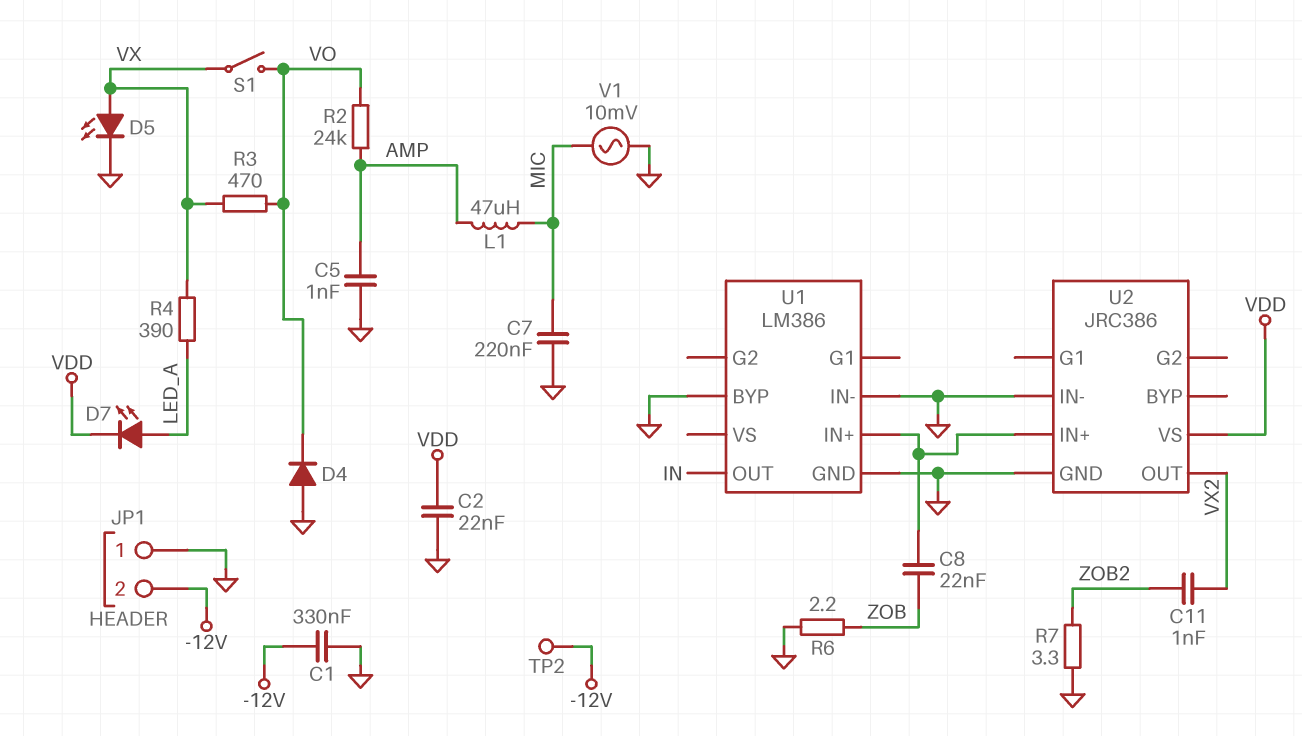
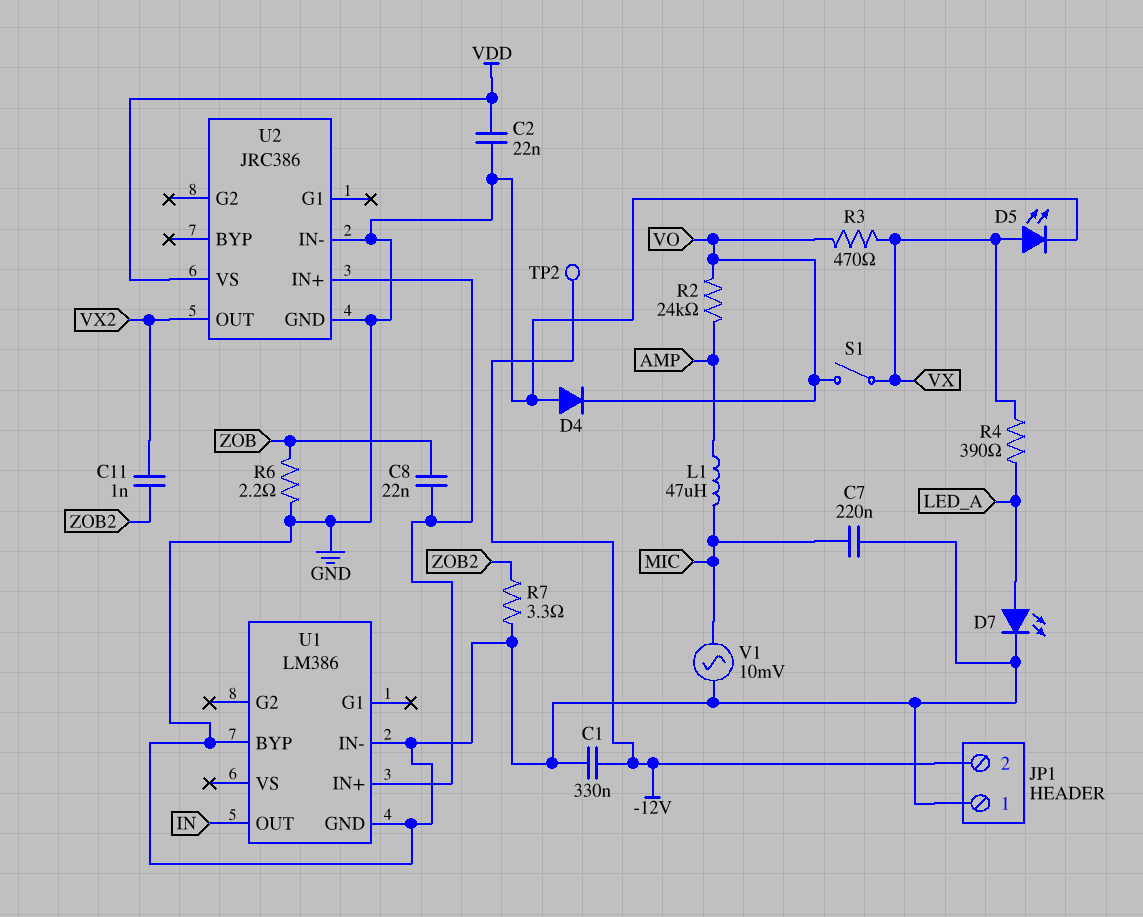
C5: 1nF (AMP, GND) -> none
D7: LED (A LED_A, K VDD) -> LED (A LED_A, K GND)

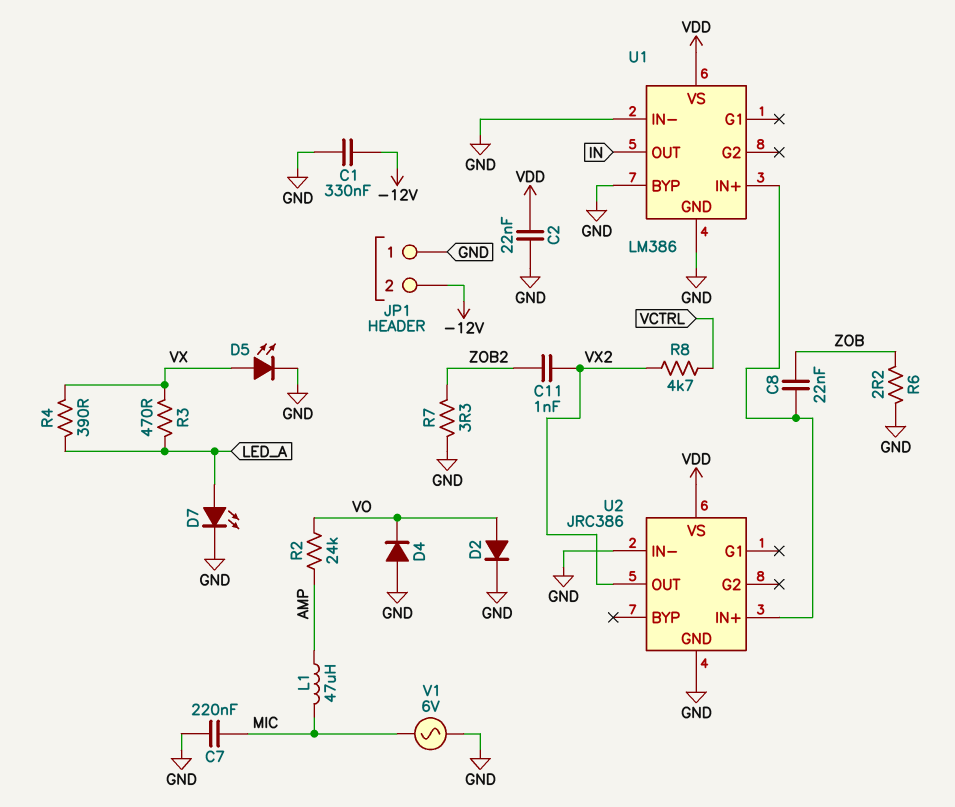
D2: none -> diode (A VO, K GND)
R3: 470 (VO, VX) -> 470 (LED_A, VX)
R8: none -> 4.7k (VCTRL, VX2)
S1: switch (VO, VX) -> none
TP2: test point (-12V) -> none
U1 pin VS: none -> VDD
V1: AC 10mV (GND, MIC) -> AC 6V (GND, MIC)

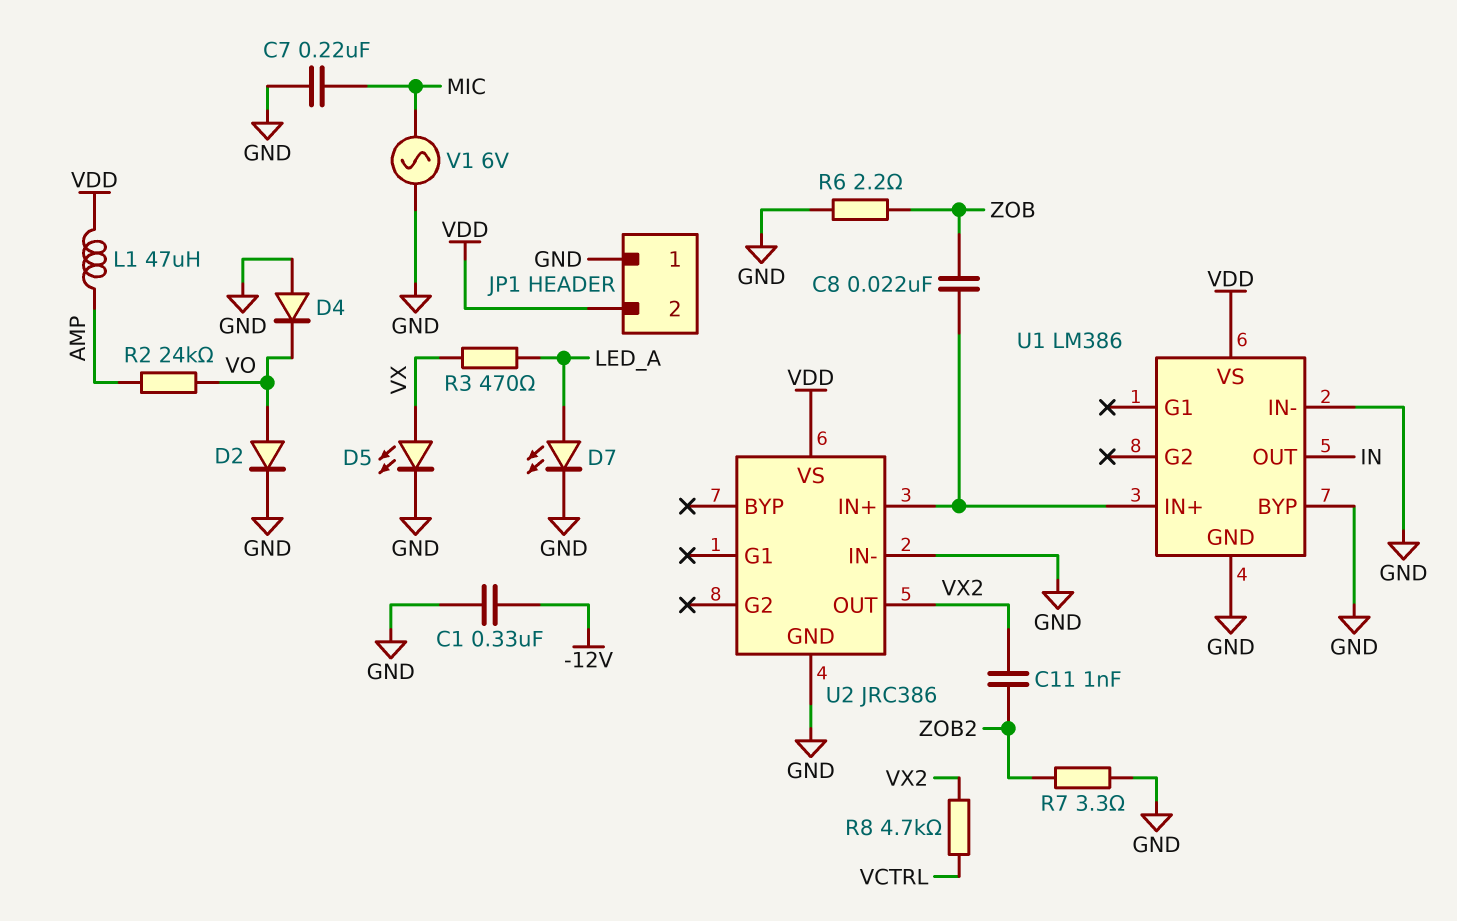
C2: 22nF (GND, VDD) -> none
JP1 pin 2: -12V -> VDD
L1: 47uH (AMP, MIC) -> 47uH (AMP, VDD)
R4: 390 (LED_A, VX) -> none

